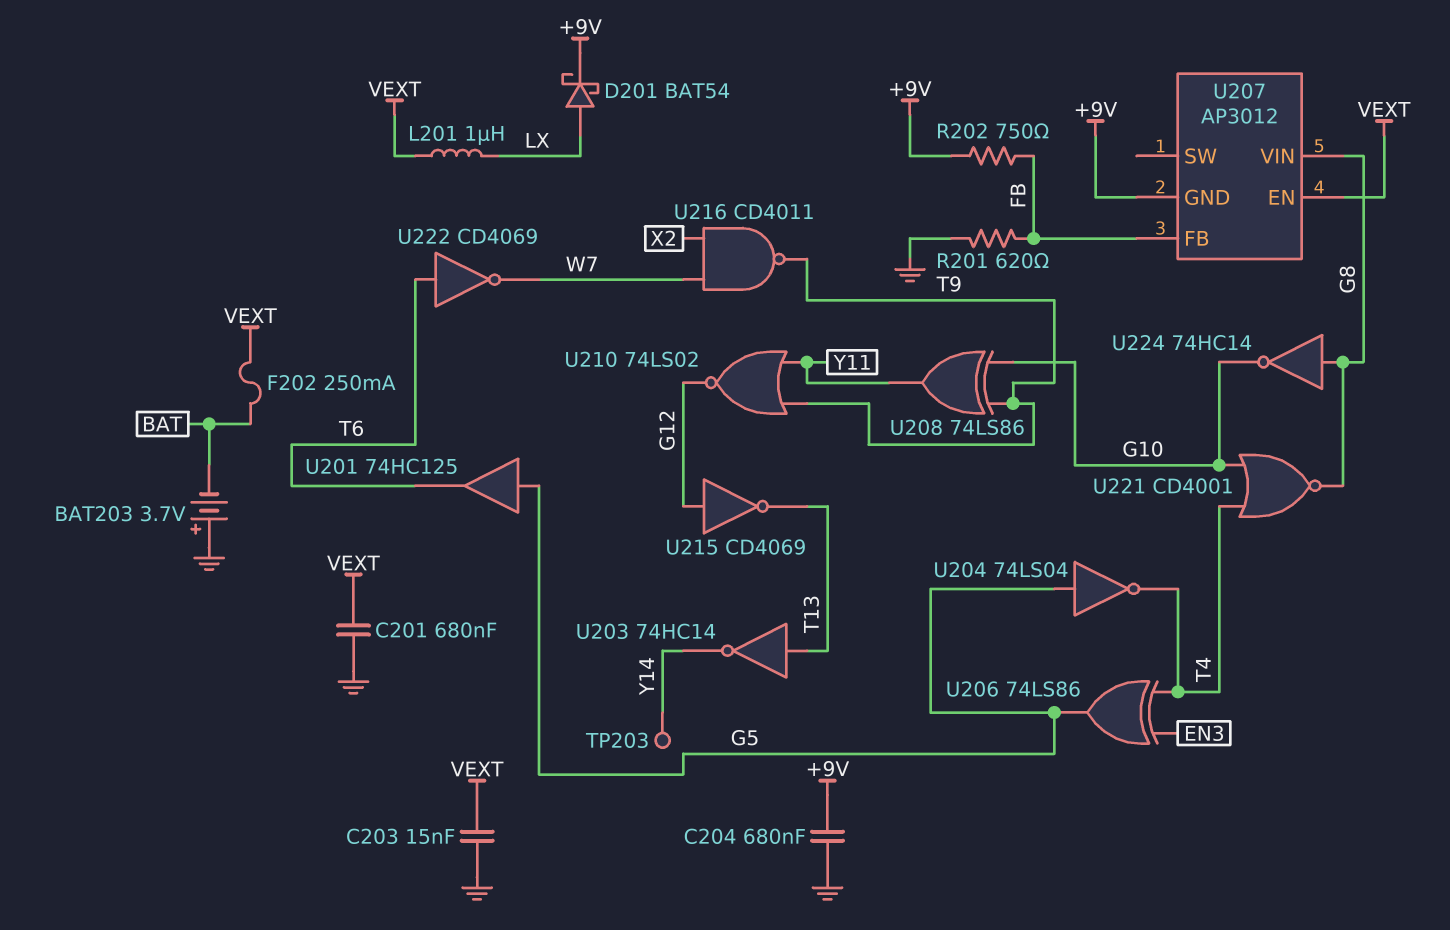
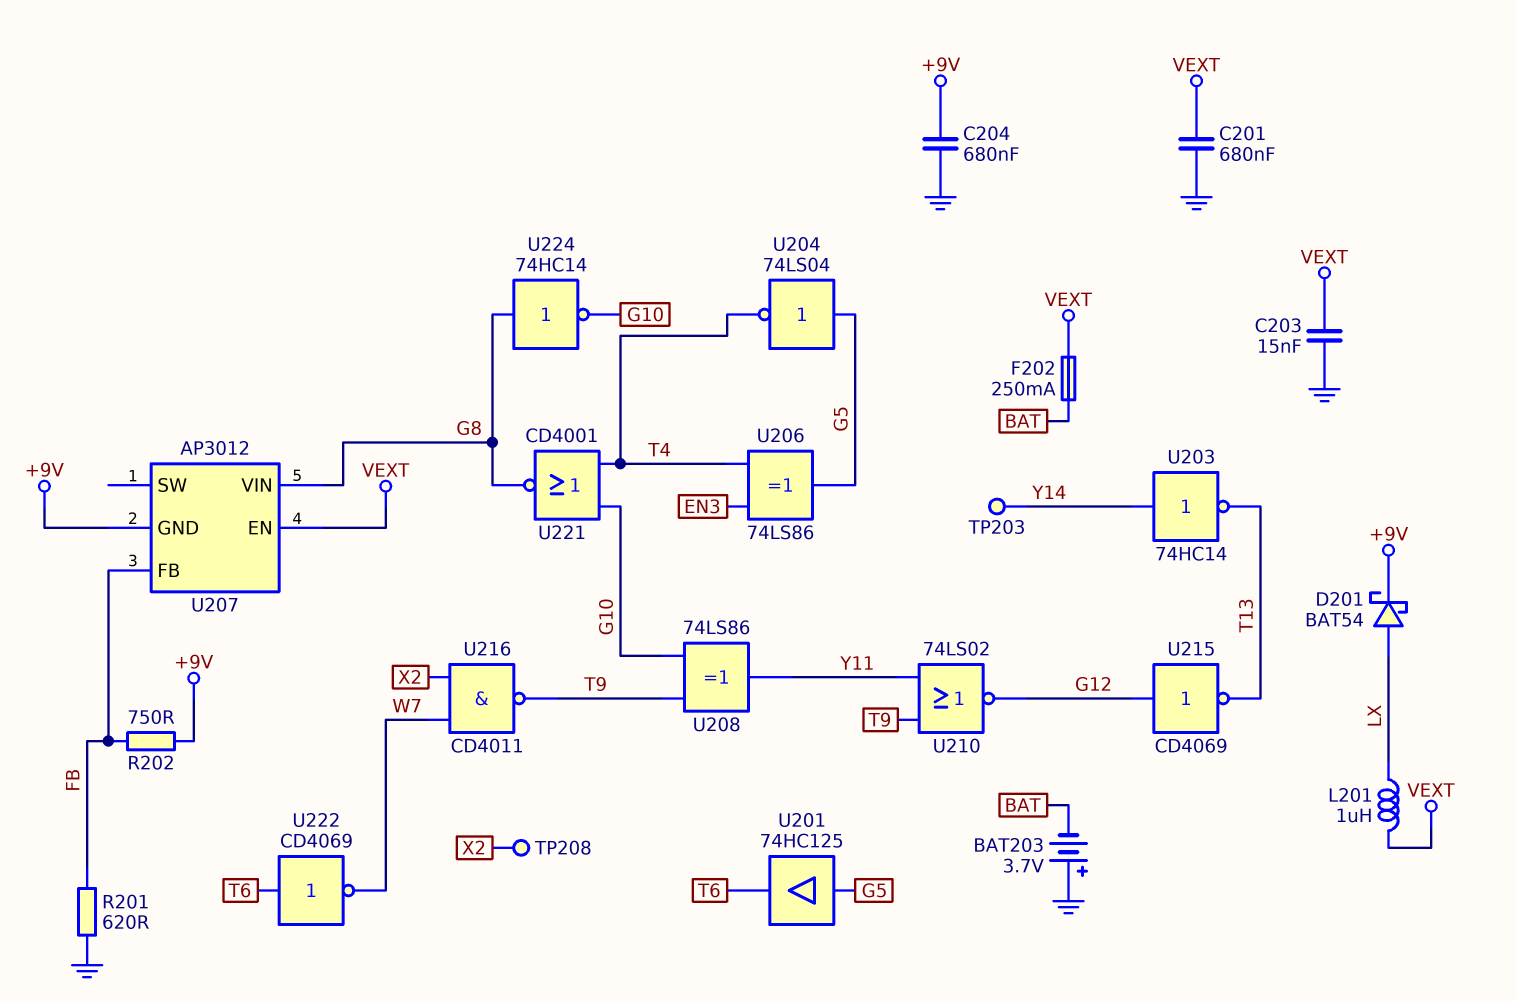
TP208: none -> test point (X2)
U203: NOT 74HC14 (in T13, out Y14) -> NOT 74HC14 (in Y14, out T13)

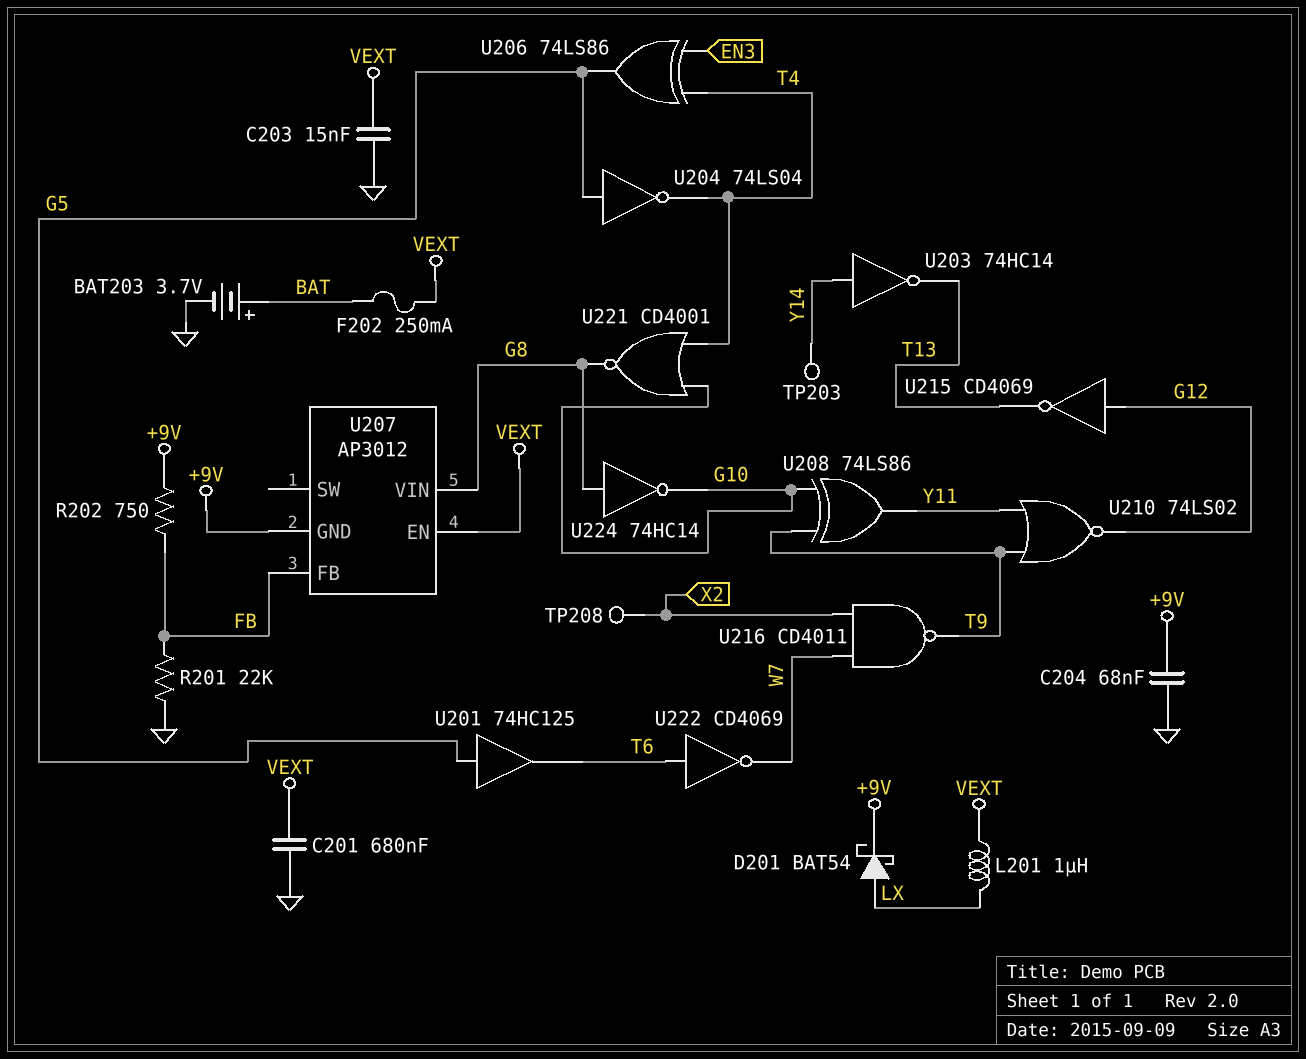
BAT203: 3.7V (plus GND, minus BAT) -> 3.7V (plus BAT, minus GND)
C204: 680nF (+9V, GND) -> 68nF (+9V, GND)
R201: 620 (FB, GND) -> 22k (FB, GND)

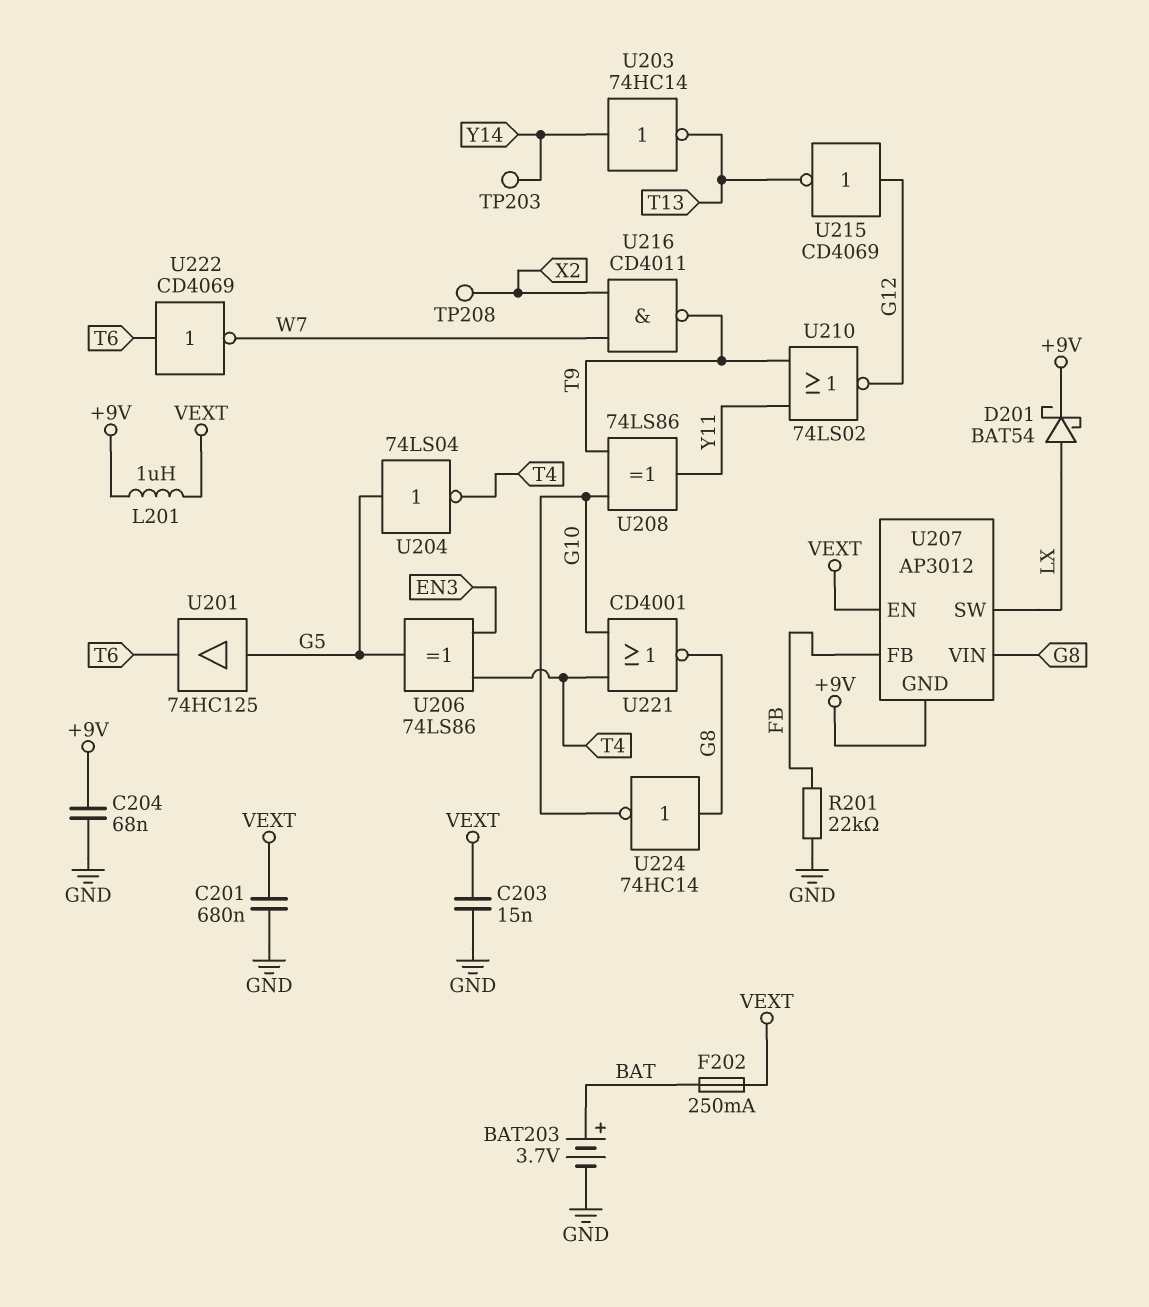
L201: 1uH (LX, VEXT) -> 1uH (+9V, VEXT)
R202: 750 (+9V, FB) -> none
U207 pin SW: none -> LX

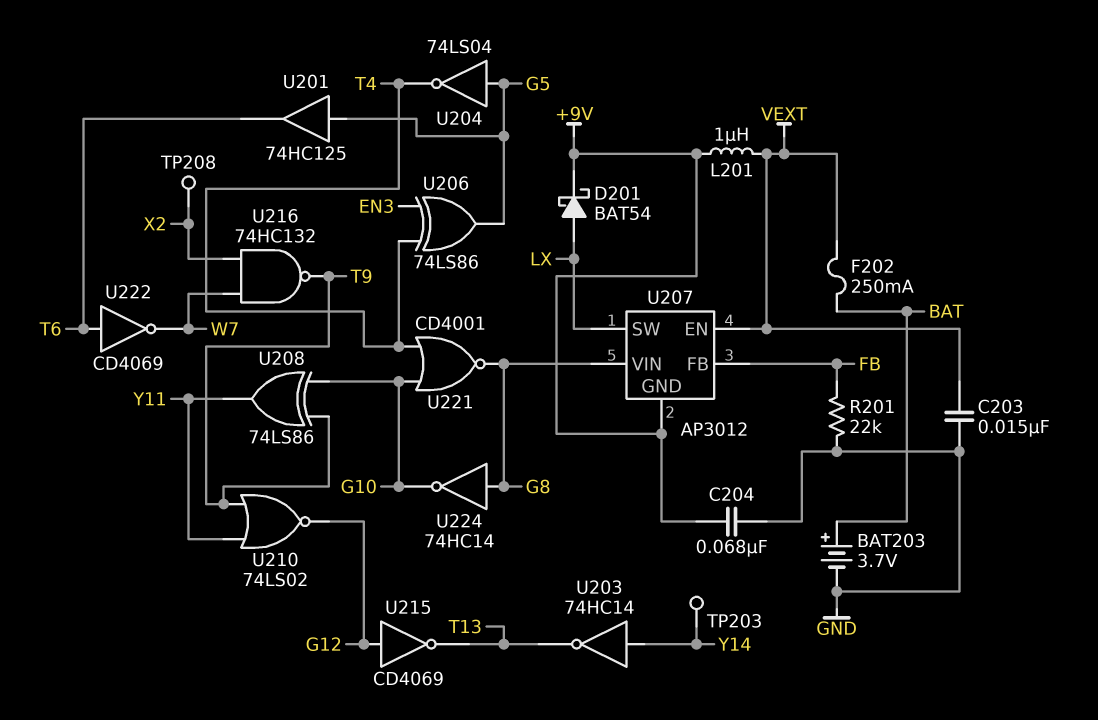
C201: 680nF (GND, VEXT) -> none
U216: NAND CD4011 (in W7, in X2, out T9) -> NAND 74HC132 (in W7, in X2, out T9)

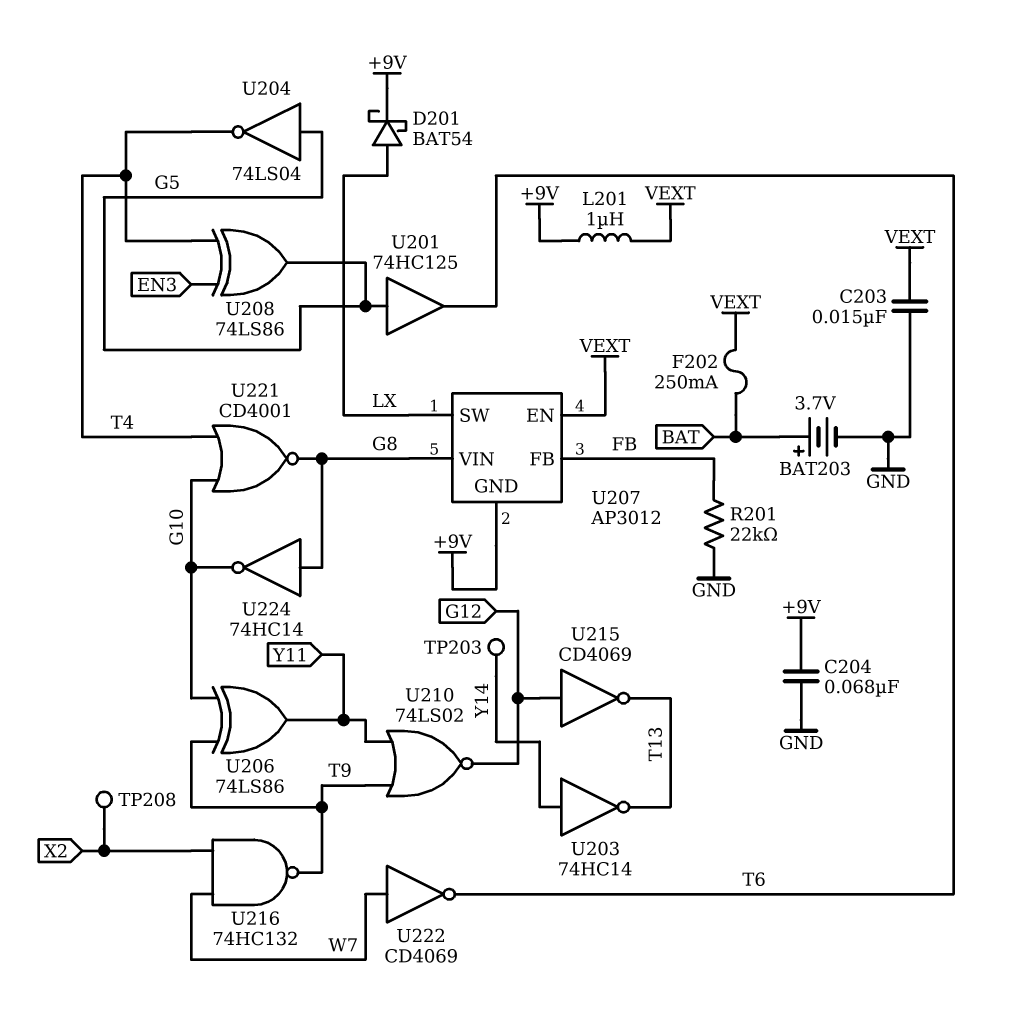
U206: XOR 74LS86 (in EN3, in T4, out G5) -> XOR 74LS86 (in G10, in T9, out Y11)
U208: XOR 74LS86 (in G10, in T9, out Y11) -> XOR 74LS86 (in EN3, in T4, out G5)
U222: NOT CD4069 (in T6, out W7) -> NOT CD4069 (in W7, out T6)

